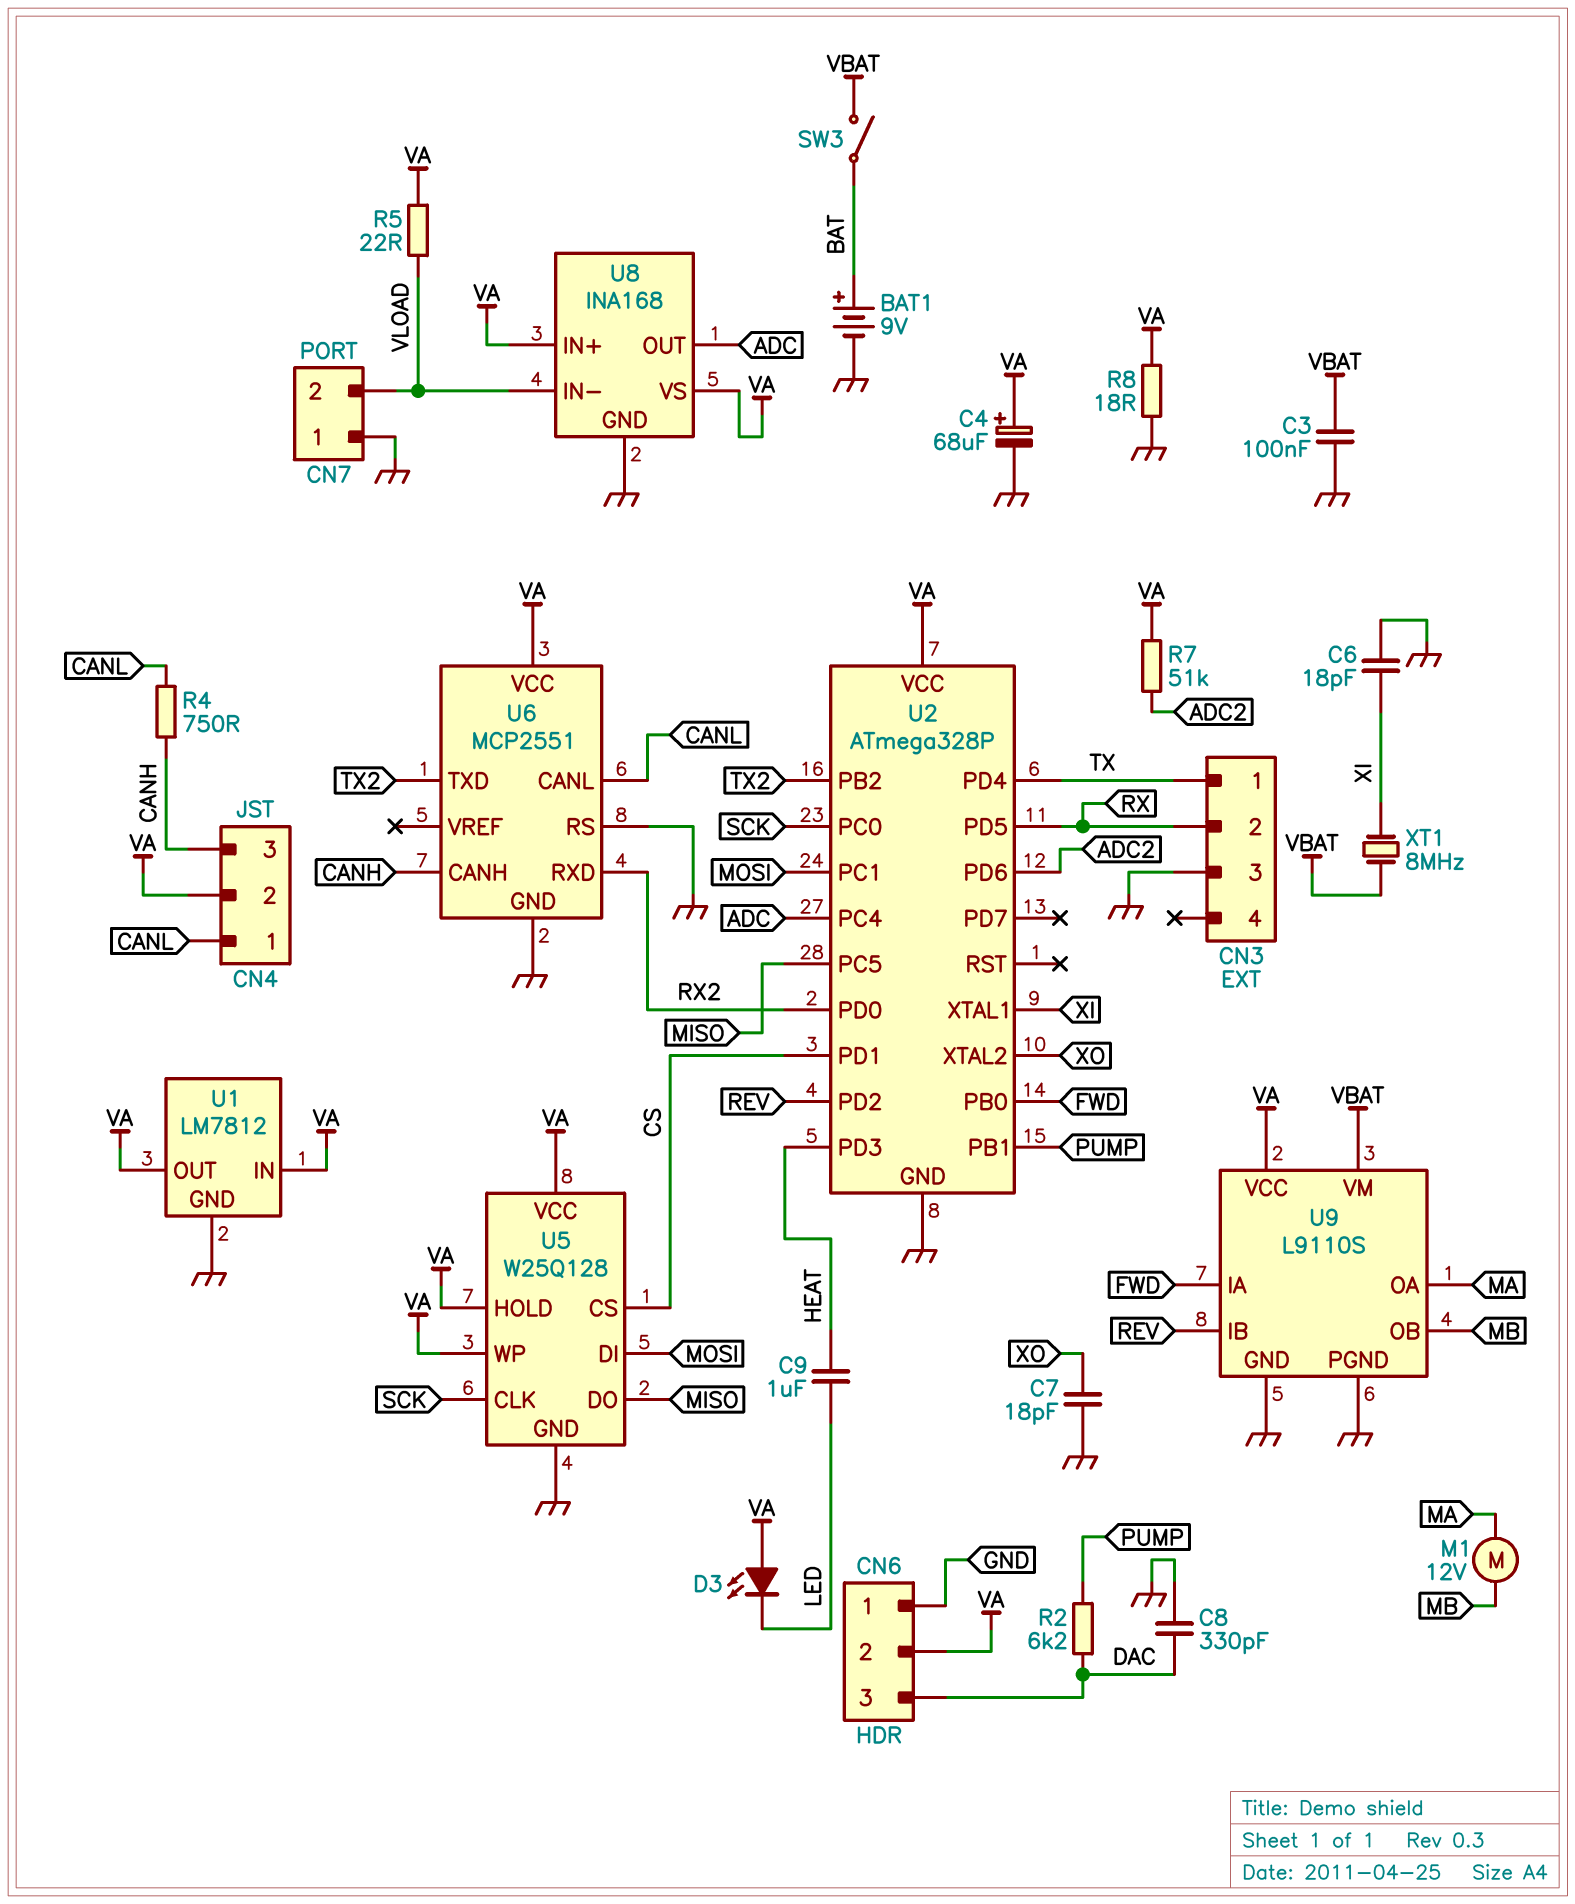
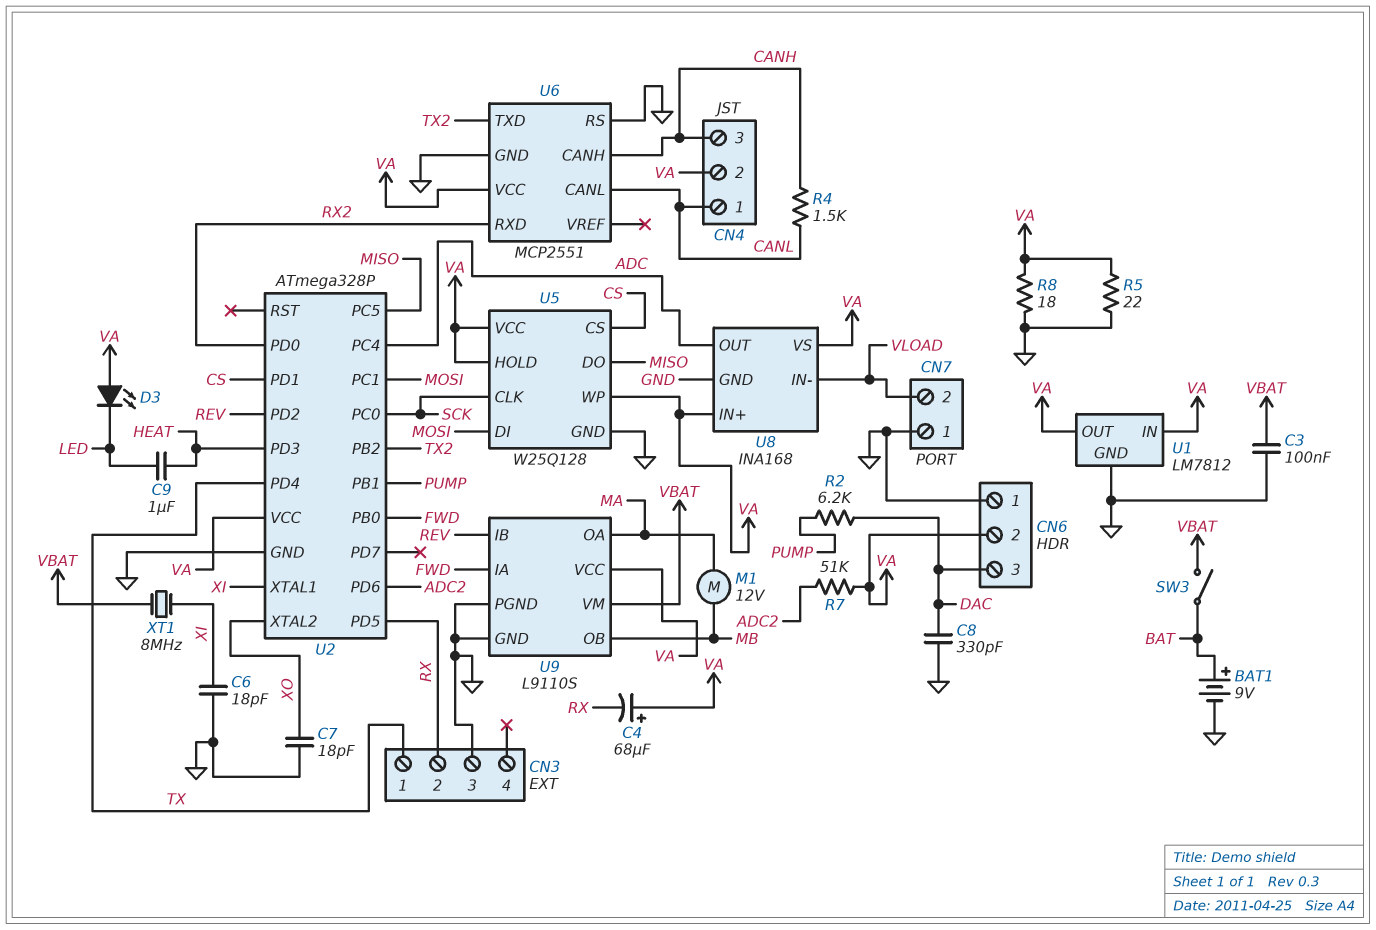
C4: 68uF (plus VA, minus GND) -> 68uF (plus VA, minus RX)
R4: 750 (CANH, CANL) -> 1.5k (CANH, CANL)
R5: 22 (VA, VLOAD) -> 22 (GND, VA)

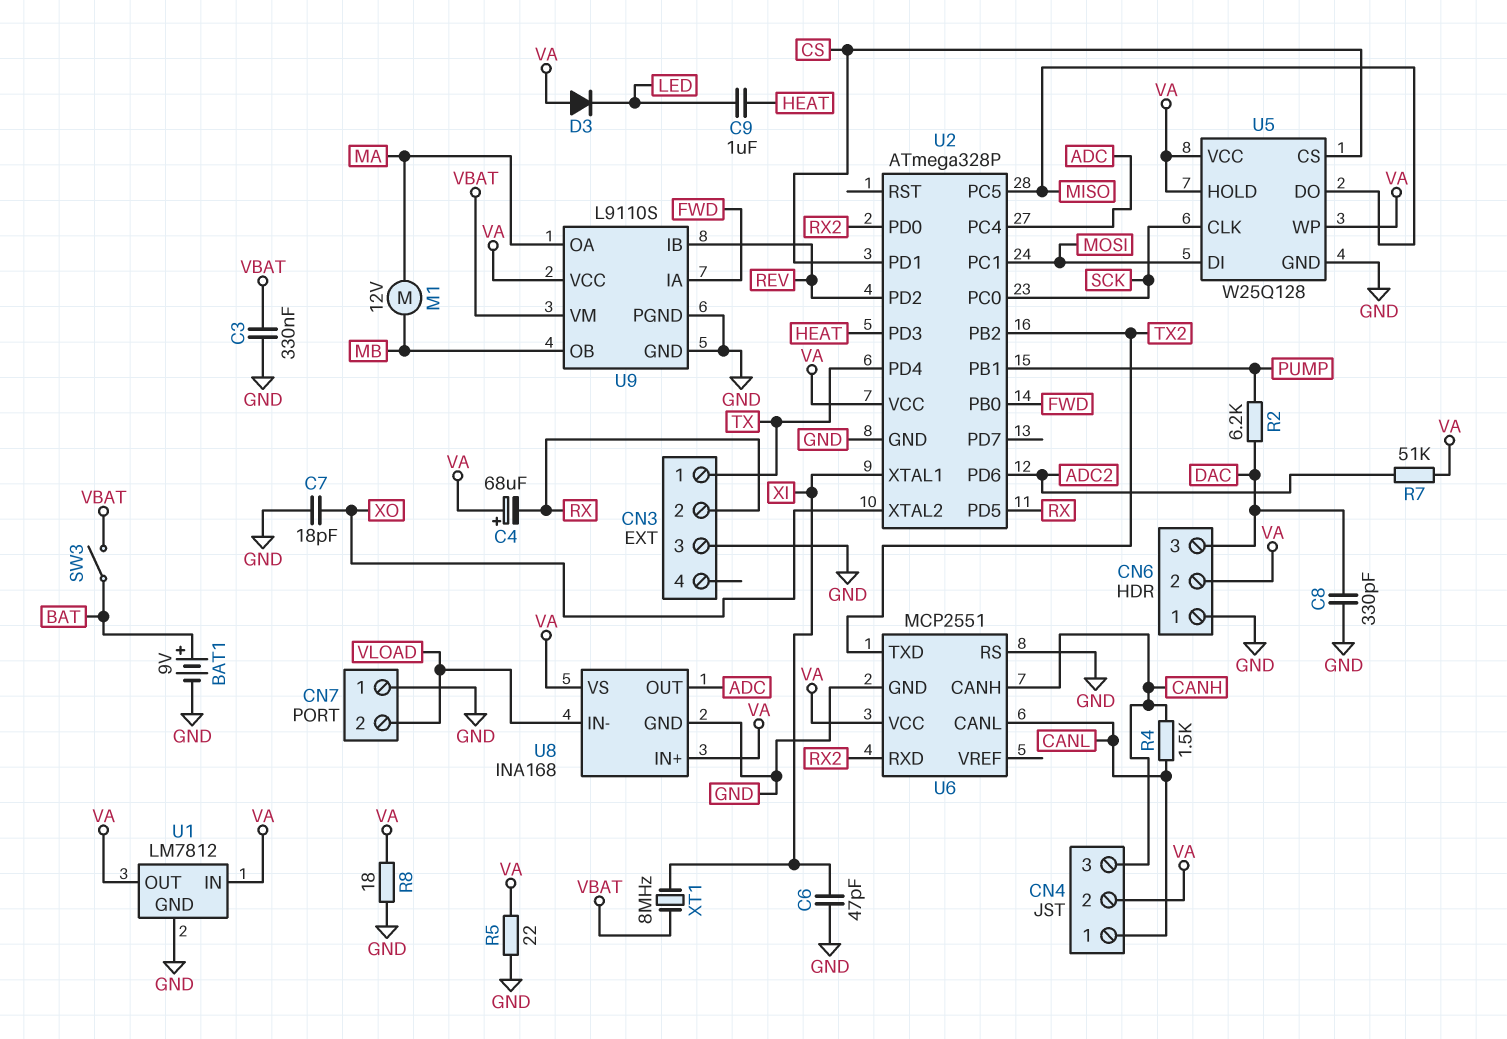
C3: 100nF (GND, VBAT) -> 330nF (GND, VBAT)
C6: 18pF (GND, XI) -> 47pF (GND, XI)
D3: LED (A VA, K LED) -> diode (A VA, K LED)

